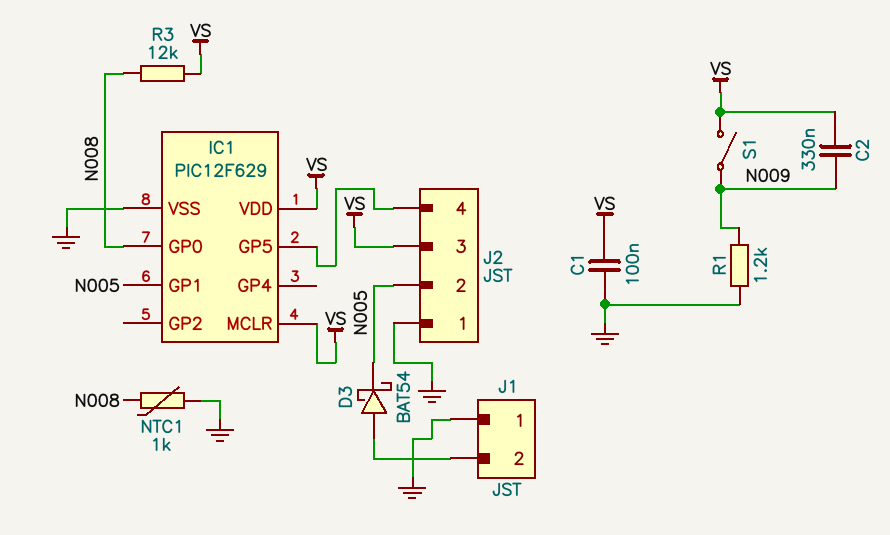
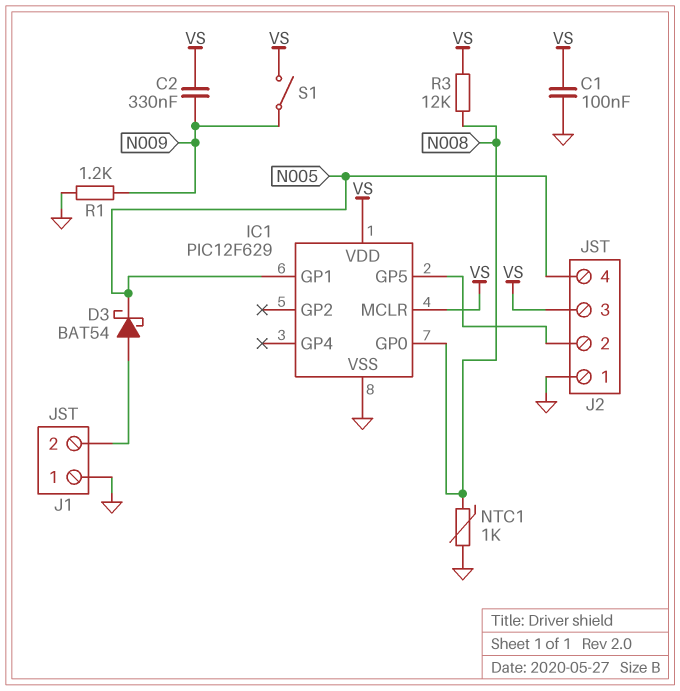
J2 pin 2: N005 -> IC1/GP5
J2 pin 4: IC1/GP5 -> N005

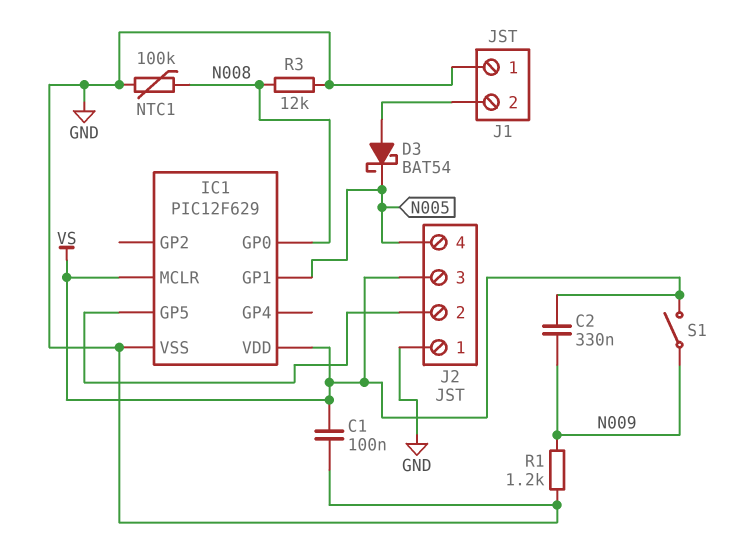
NTC1: 1k (GND, N008) -> 100k (GND, N008)
R3: 12k (N008, VS) -> 12k (GND, N008)

